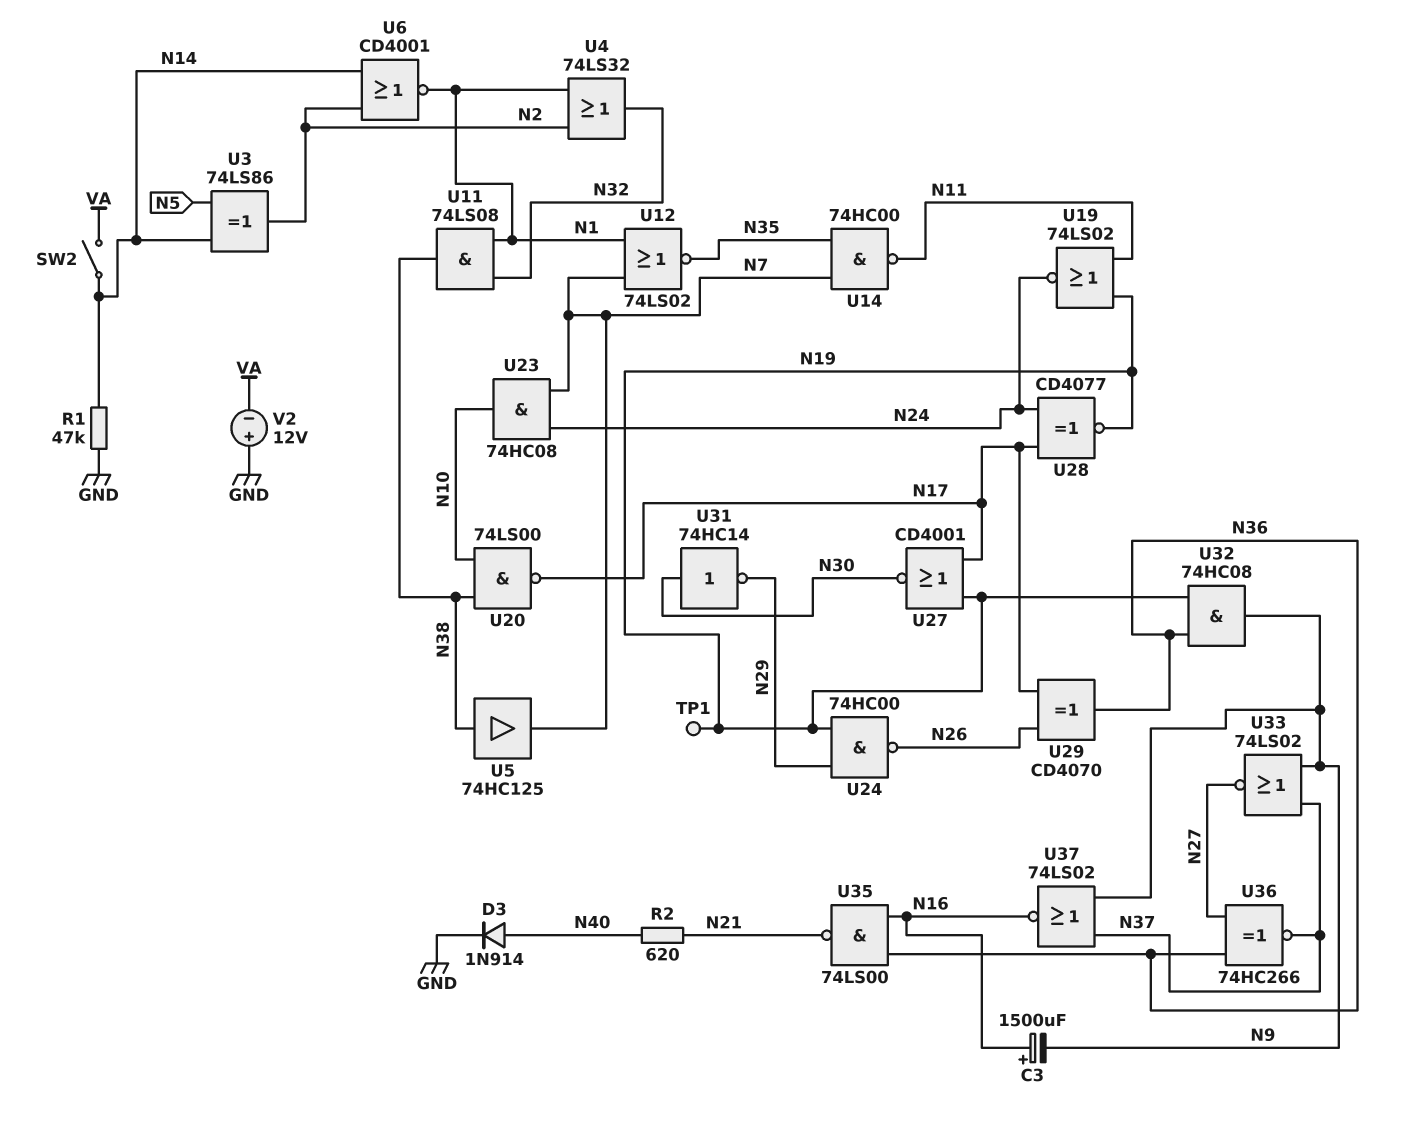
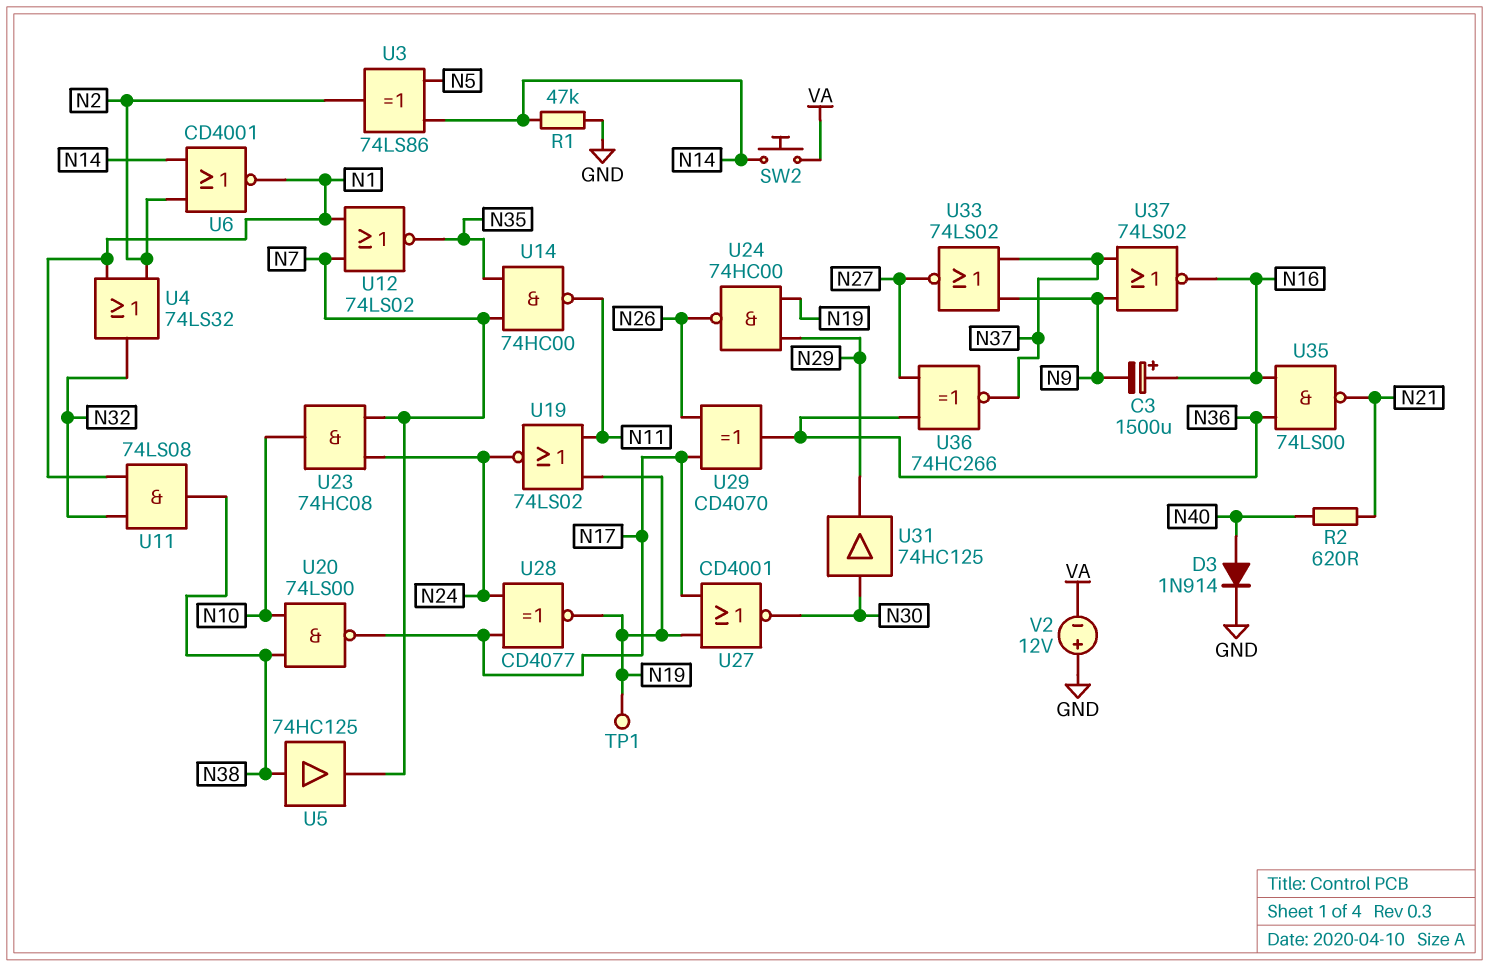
SW2: switch (N14, VA) -> button (N14, VA)
U31: NOT 74HC14 (in N30, out N29) -> buffer 74HC125 (in N30, out N29)
U32: AND 74HC08 (in N19, in N36, out N9) -> none

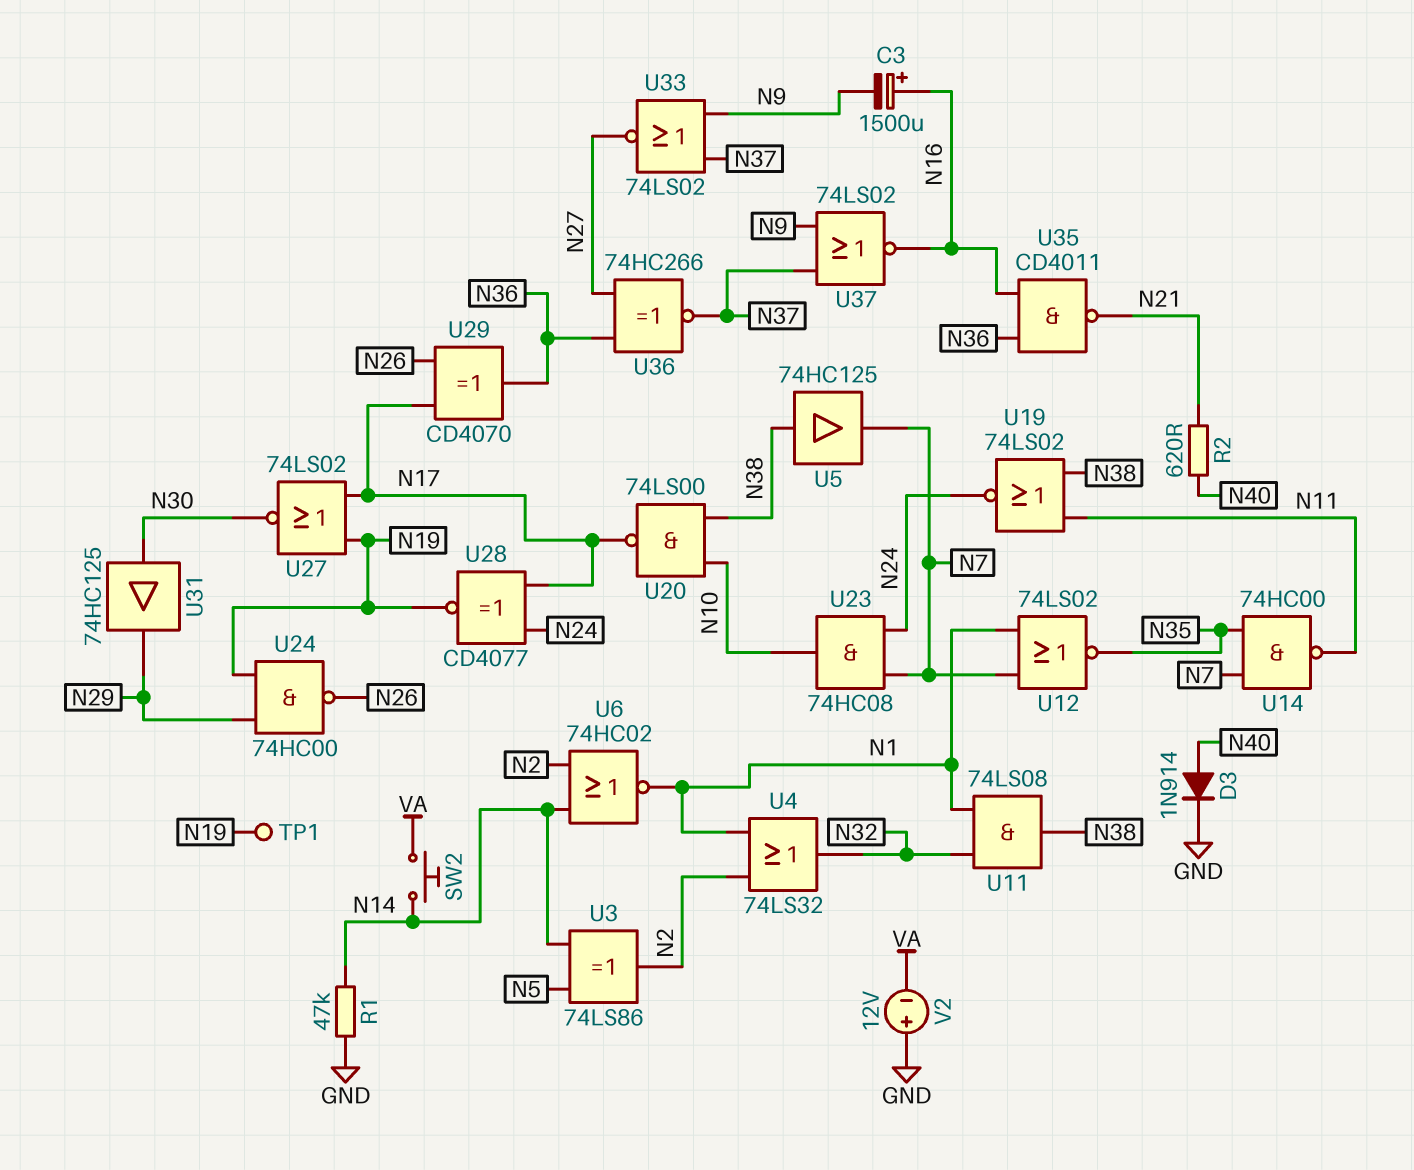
U6: NOR CD4001 (in N2, in N14, out N1) -> NOR 74HC02 (in N2, in N14, out N1)
U19: NOR 74LS02 (in N11, in N19, out N24) -> NOR 74LS02 (in N11, in N38, out N24)
U27: NOR CD4001 (in N17, in N19, out N30) -> NOR 74LS02 (in N17, in N19, out N30)
U35: NAND 74LS00 (in N16, in N36, out N21) -> NAND CD4011 (in N16, in N36, out N21)

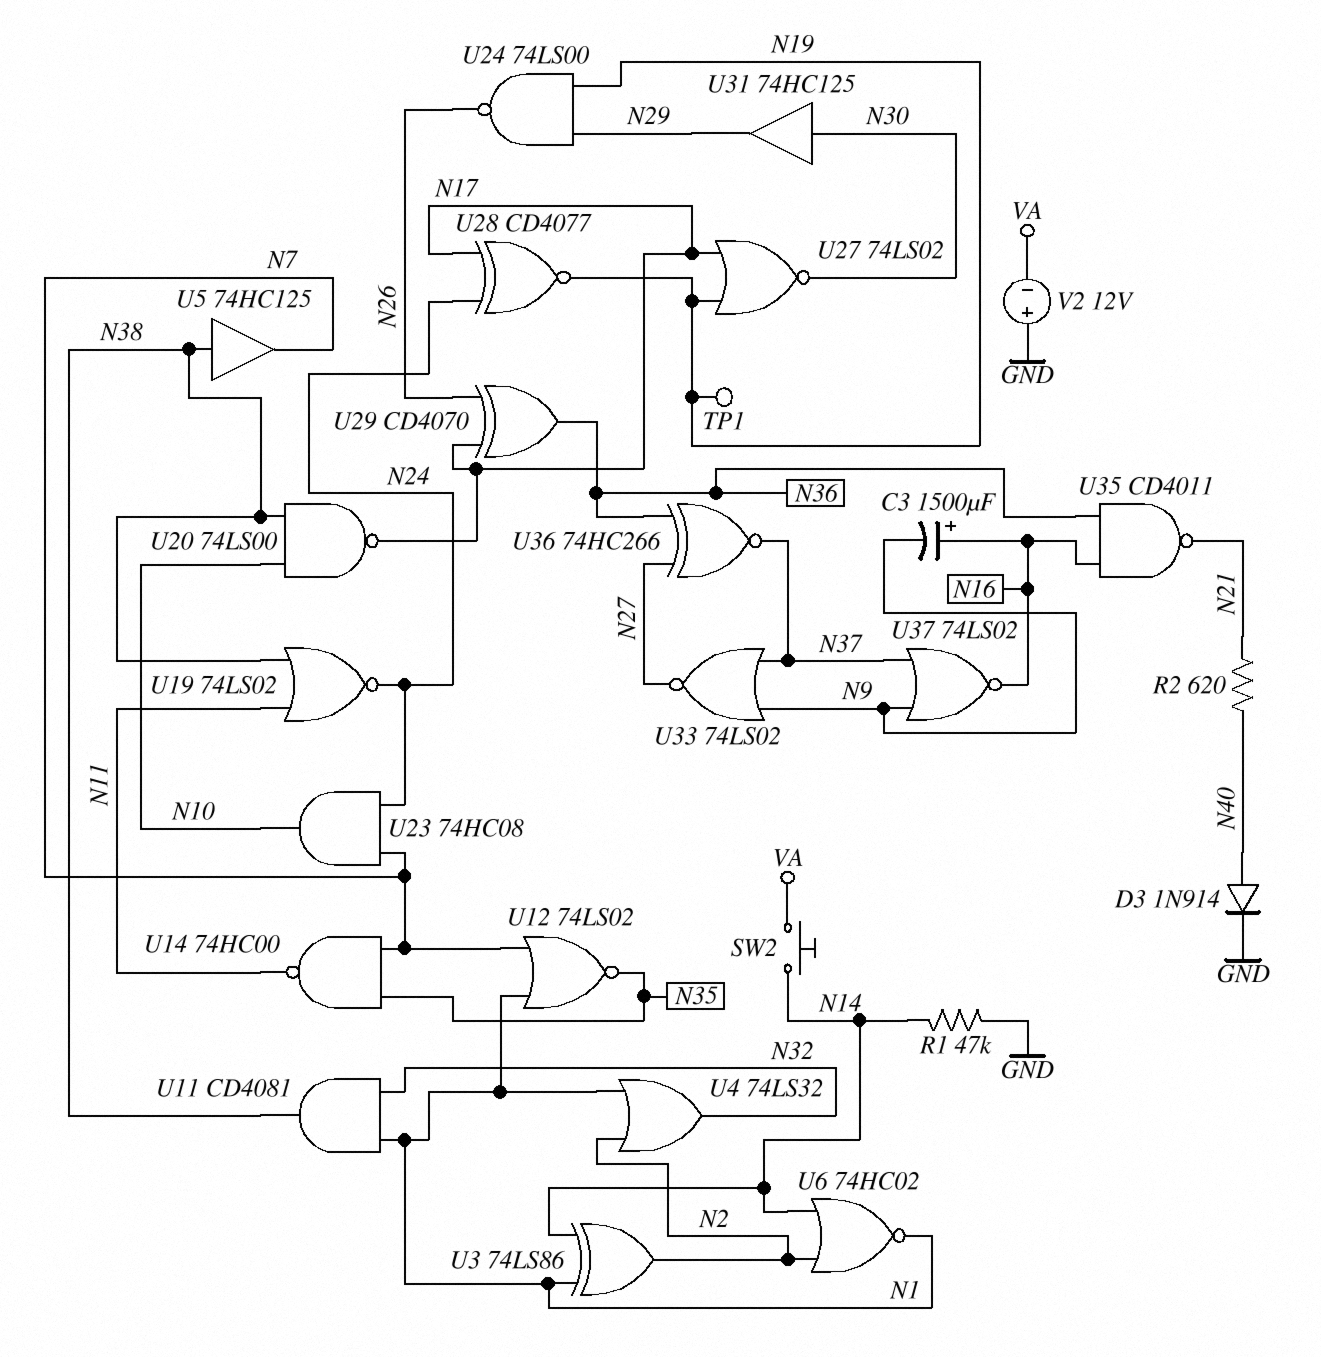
U3: XOR 74LS86 (in N5, in N14, out N2) -> XOR 74LS86 (in N1, in N14, out N2)
U11: AND 74LS08 (in N1, in N32, out N38) -> AND CD4081 (in N1, in N32, out N38)
U24: NAND 74HC00 (in N19, in N29, out N26) -> NAND 74LS00 (in N19, in N29, out N26)

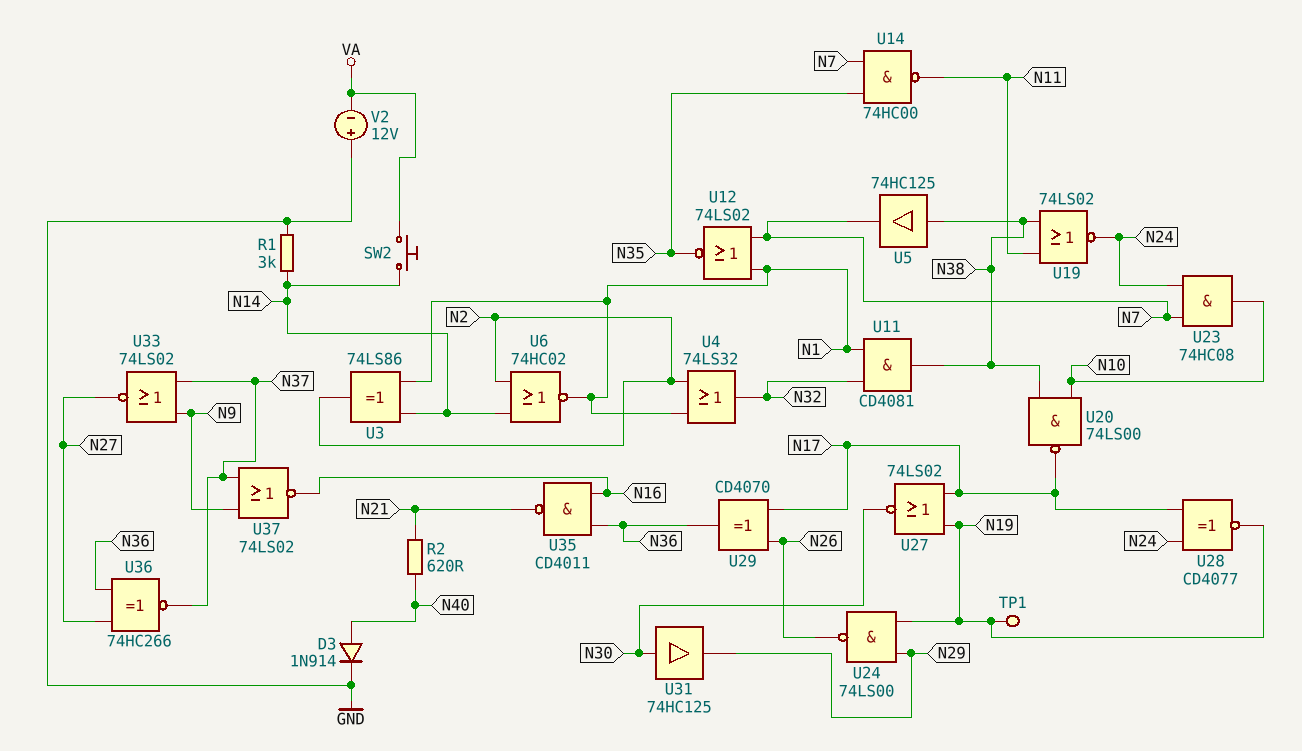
C3: 1500uF (plus N16, minus N9) -> none
R1: 47k (GND, N14) -> 3k (GND, N14)

